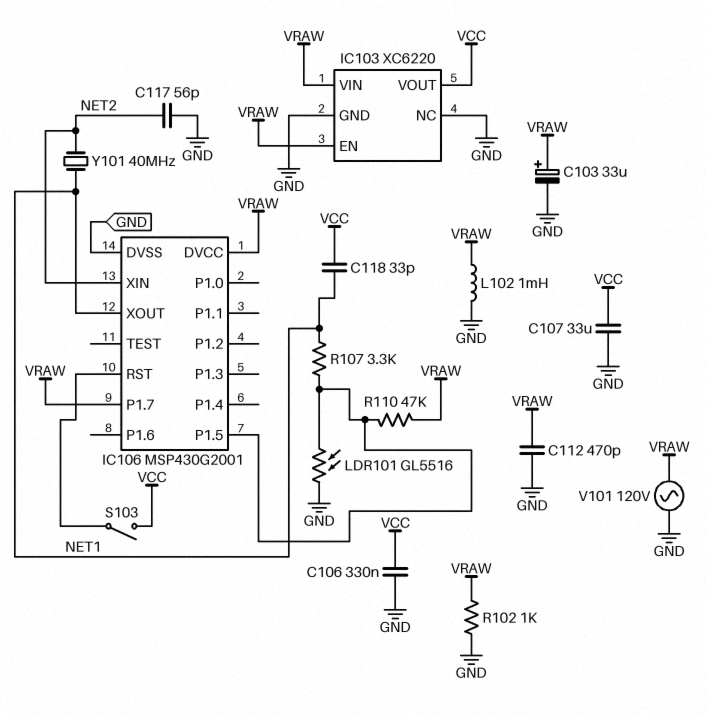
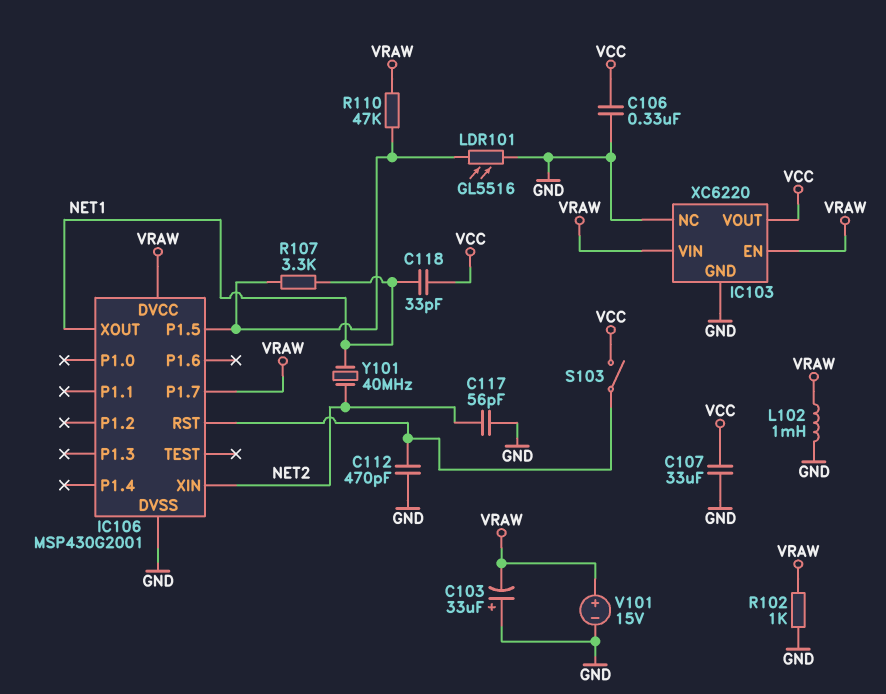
C103: 33uF (plus VRAW, minus GND) -> 33uF (plus GND, minus VRAW)
C112: 470pF (GND, VRAW) -> 470pF (GND, IC106/RST)
V101: AC 120V (GND, VRAW) -> 15V (plus VRAW, minus GND)

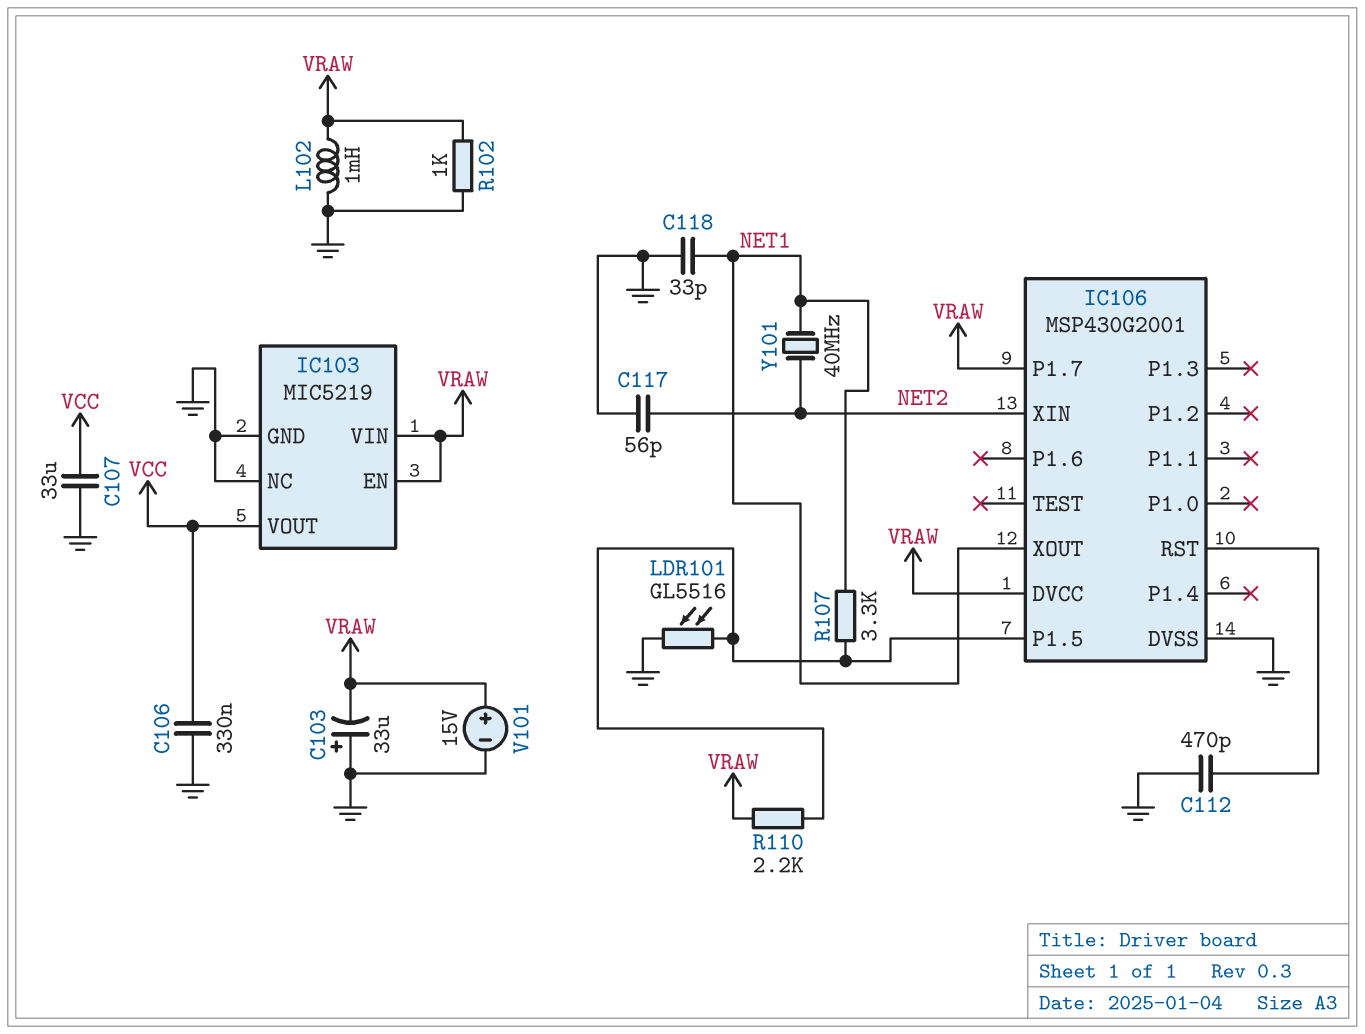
C118: 33pF (NET1, VCC) -> 33pF (GND, NET1)
IC103: XC6220 -> MIC5219
R110: 47k (IC106/P1.5, VRAW) -> 2.2k (IC106/P1.5, VRAW)
S103: switch (IC106/RST, VCC) -> none

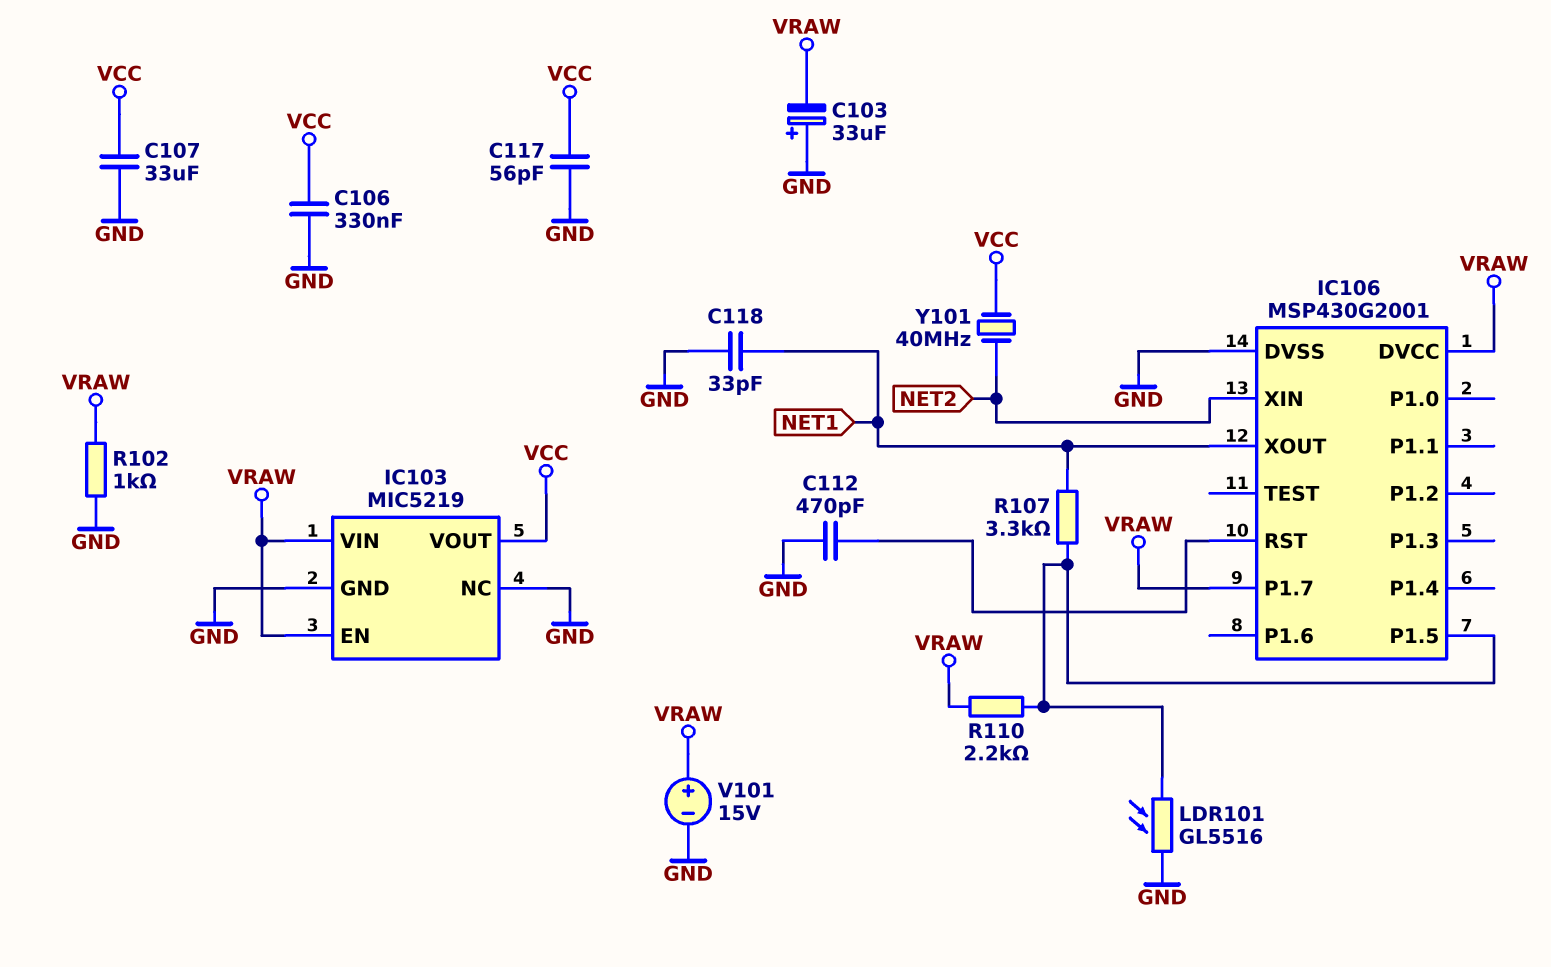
C117: 56pF (GND, NET2) -> 56pF (GND, VCC)
L102: 1mH (GND, VRAW) -> none
Y101: 40MHz (NET1, NET2) -> 40MHz (NET2, VCC)

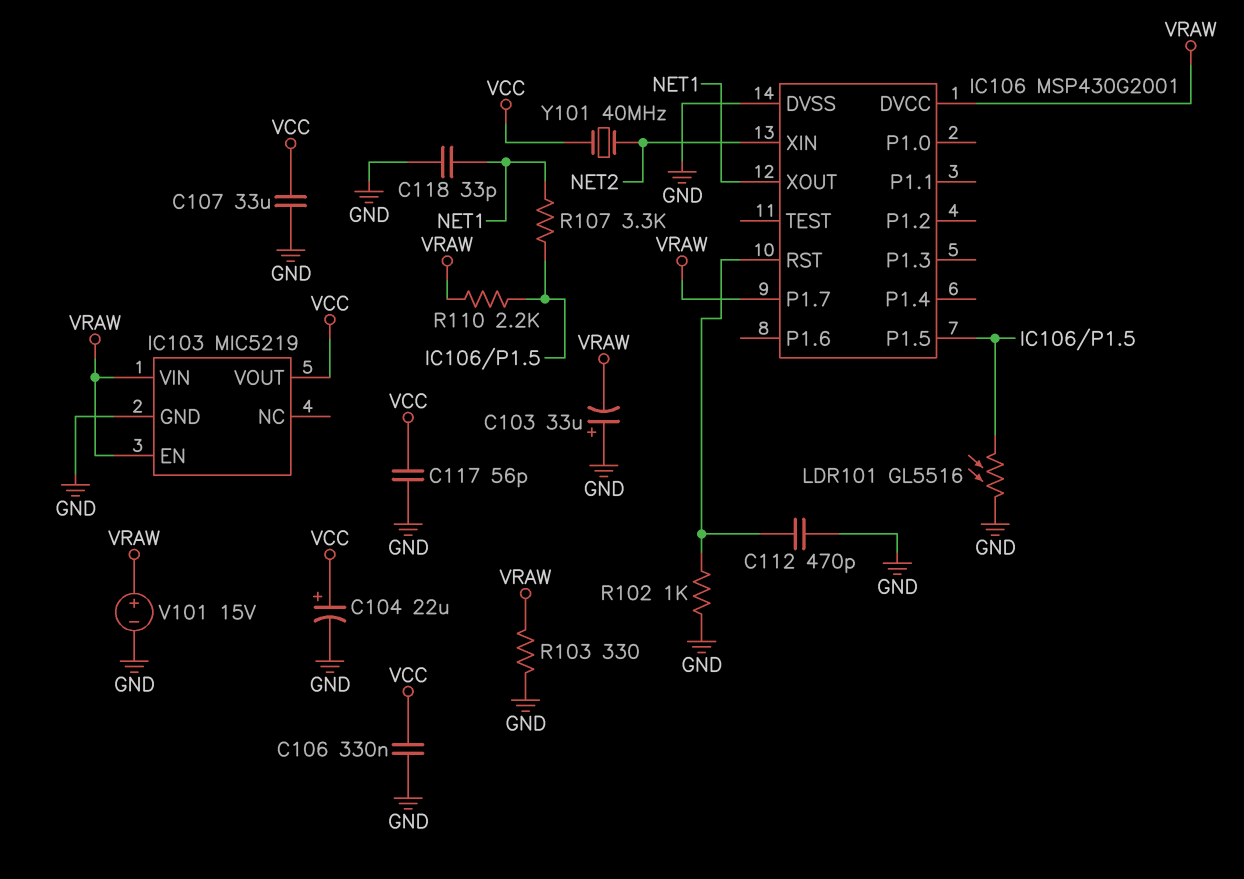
C104: none -> 22uF (plus VCC, minus GND)
IC103 pin NC: GND -> none
R102: 1k (GND, VRAW) -> 1k (GND, IC106/RST)
R103: none -> 330 (GND, VRAW)

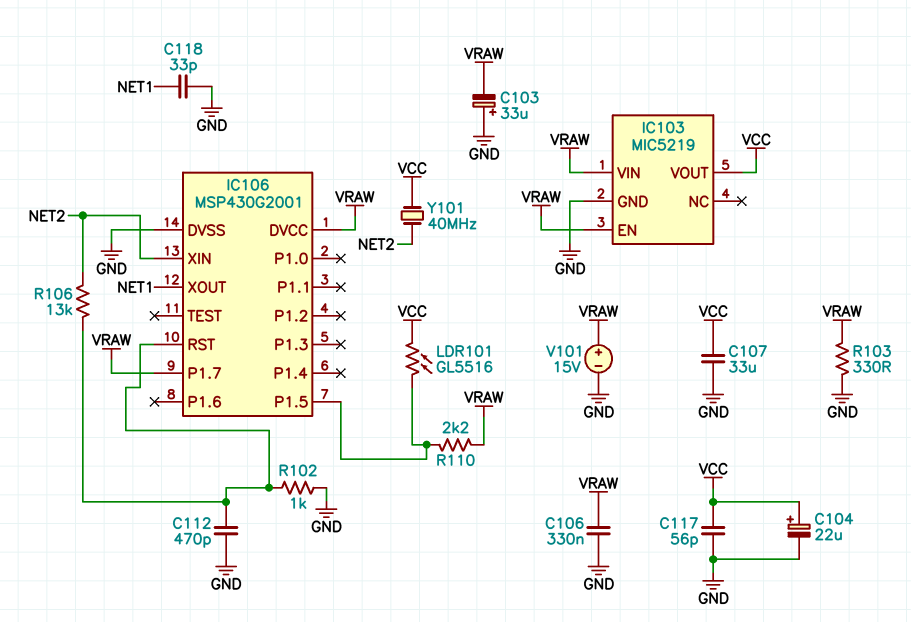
C106: 330nF (GND, VCC) -> 330nF (GND, VRAW)
LDR101: GL5516 (GND, IC106/P1.5) -> GL5516 (IC106/P1.5, VCC)
R106: none -> 13k (IC106/RST, NET2)
R107: 3.3k (IC106/P1.5, NET1) -> none

